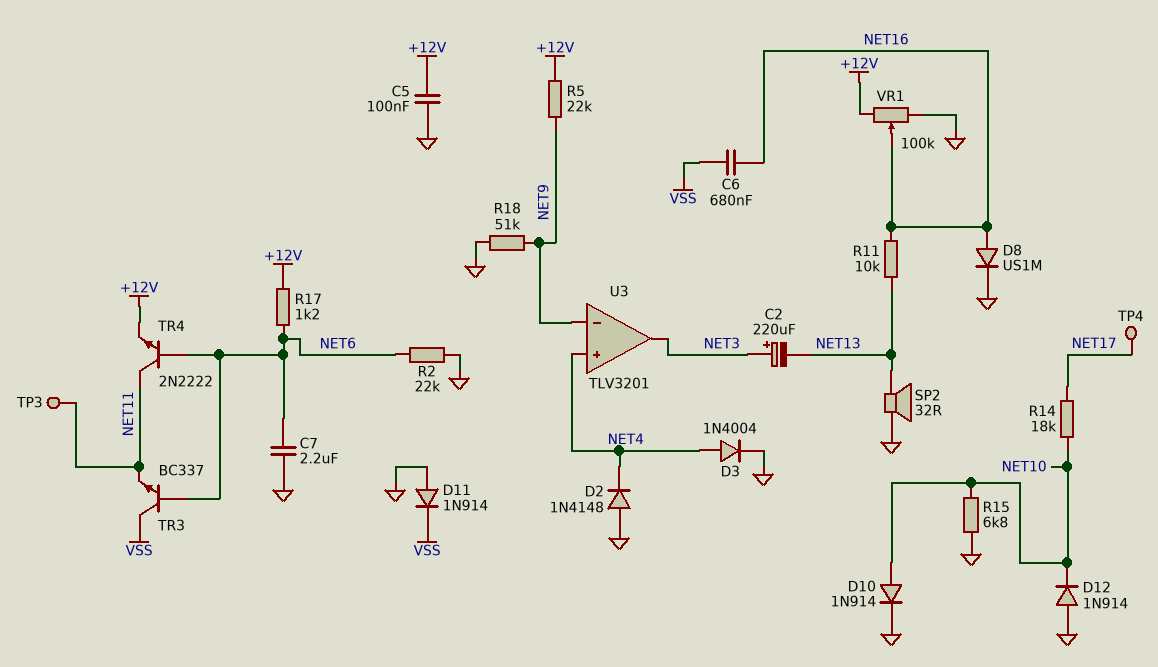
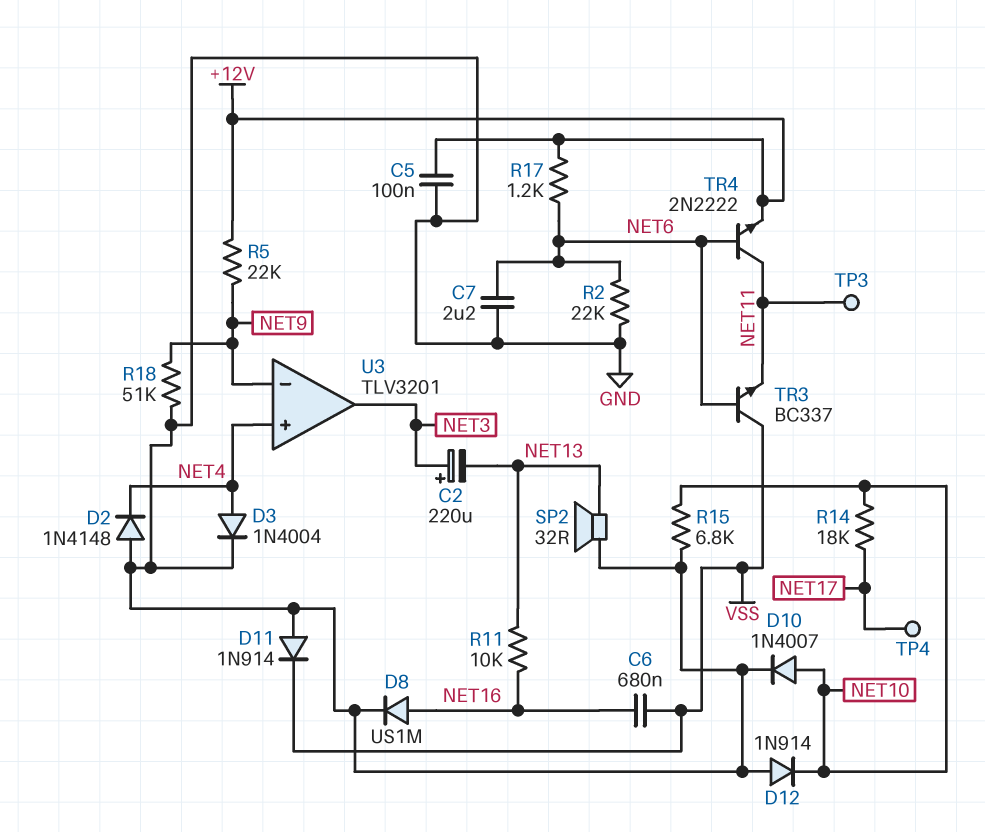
D10: diode 1N914 (A NET10, K GND) -> diode 1N4007 (A NET10, K GND)
VR1: 100k (+12V, GND, wiper NET16) -> none

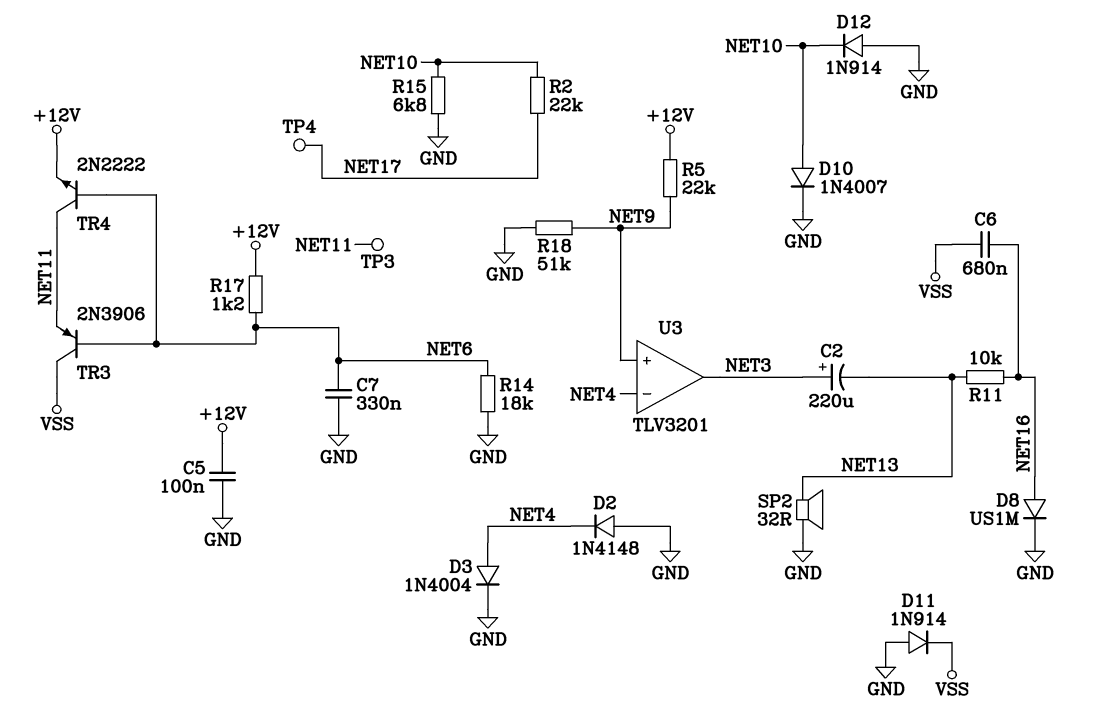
C7: 2.2uF (GND, NET6) -> 330nF (GND, NET6)
R2: 22k (GND, NET6) -> 22k (NET10, NET17)
R14: 18k (NET10, NET17) -> 18k (GND, NET6)
TR3: NPN BC337 (B NET6, C VSS, E NET11) -> PNP 2N3906 (B NET6, C VSS, E NET11)
U3 pin in+: NET4 -> NET9
U3 pin in-: NET9 -> NET4

